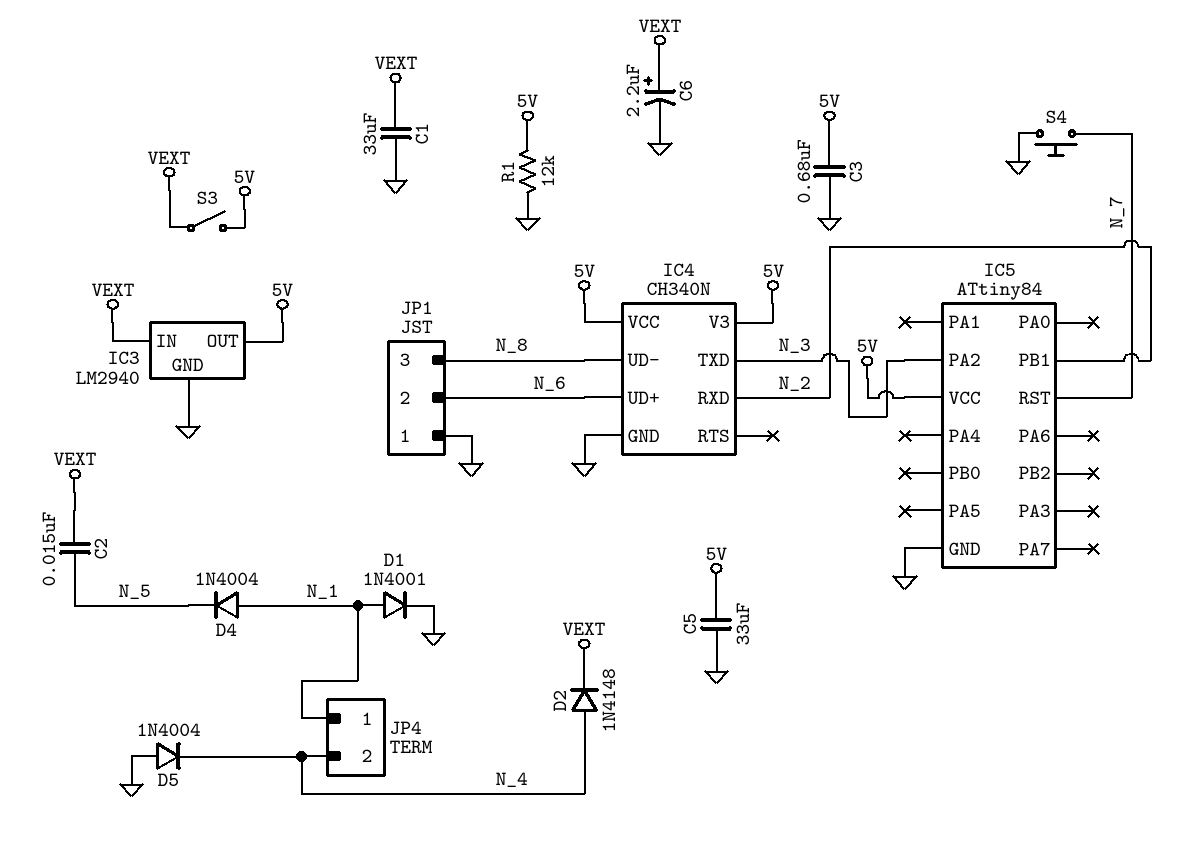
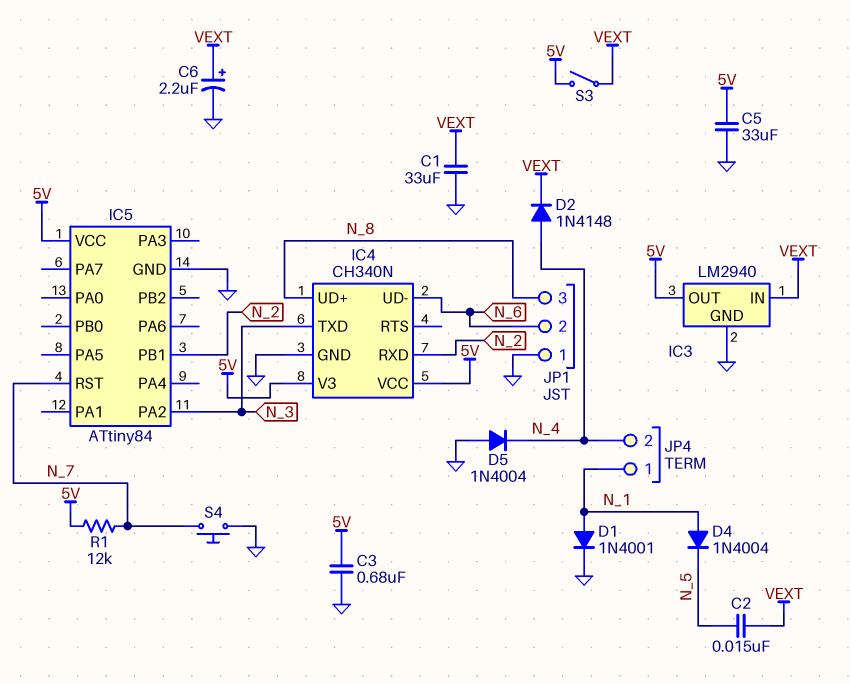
IC4 pin UD+: N_6 -> N_8
IC4 pin UD-: N_8 -> N_6
R1: 12k (5V, GND) -> 12k (5V, N_7)

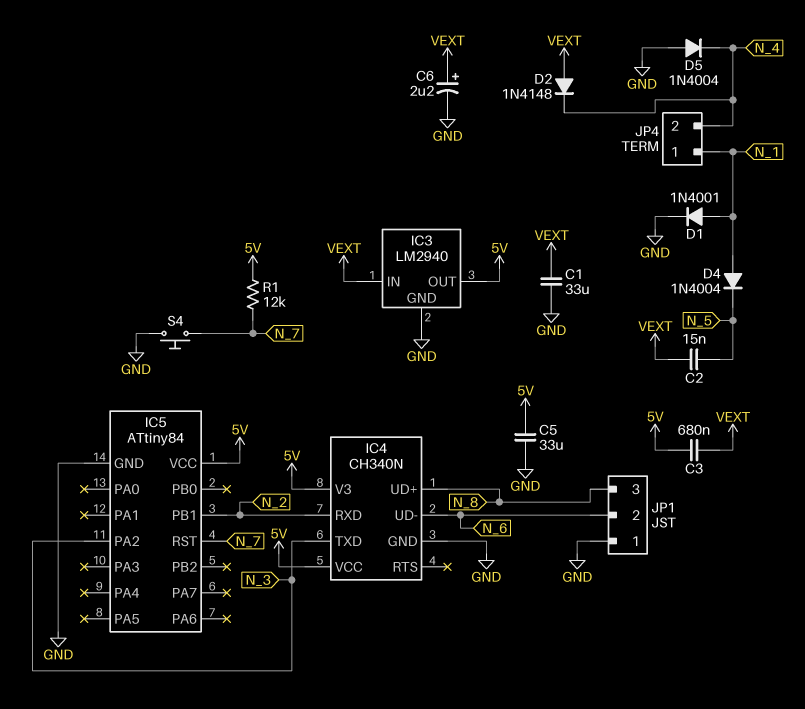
C3: 680nF (5V, GND) -> 680nF (5V, VEXT)
D2: diode 1N4148 (A N_4, K VEXT) -> diode 1N4148 (A VEXT, K N_4)
S3: switch (5V, VEXT) -> none

